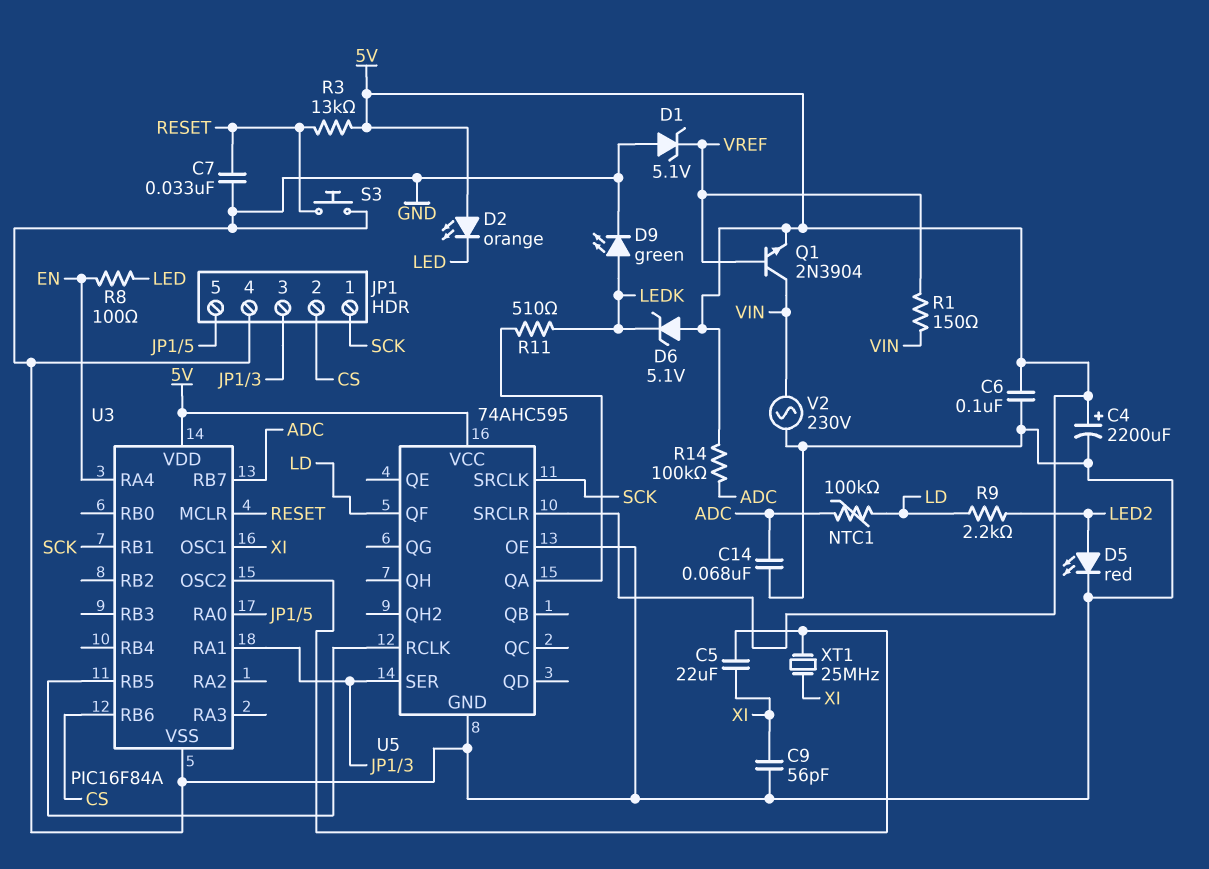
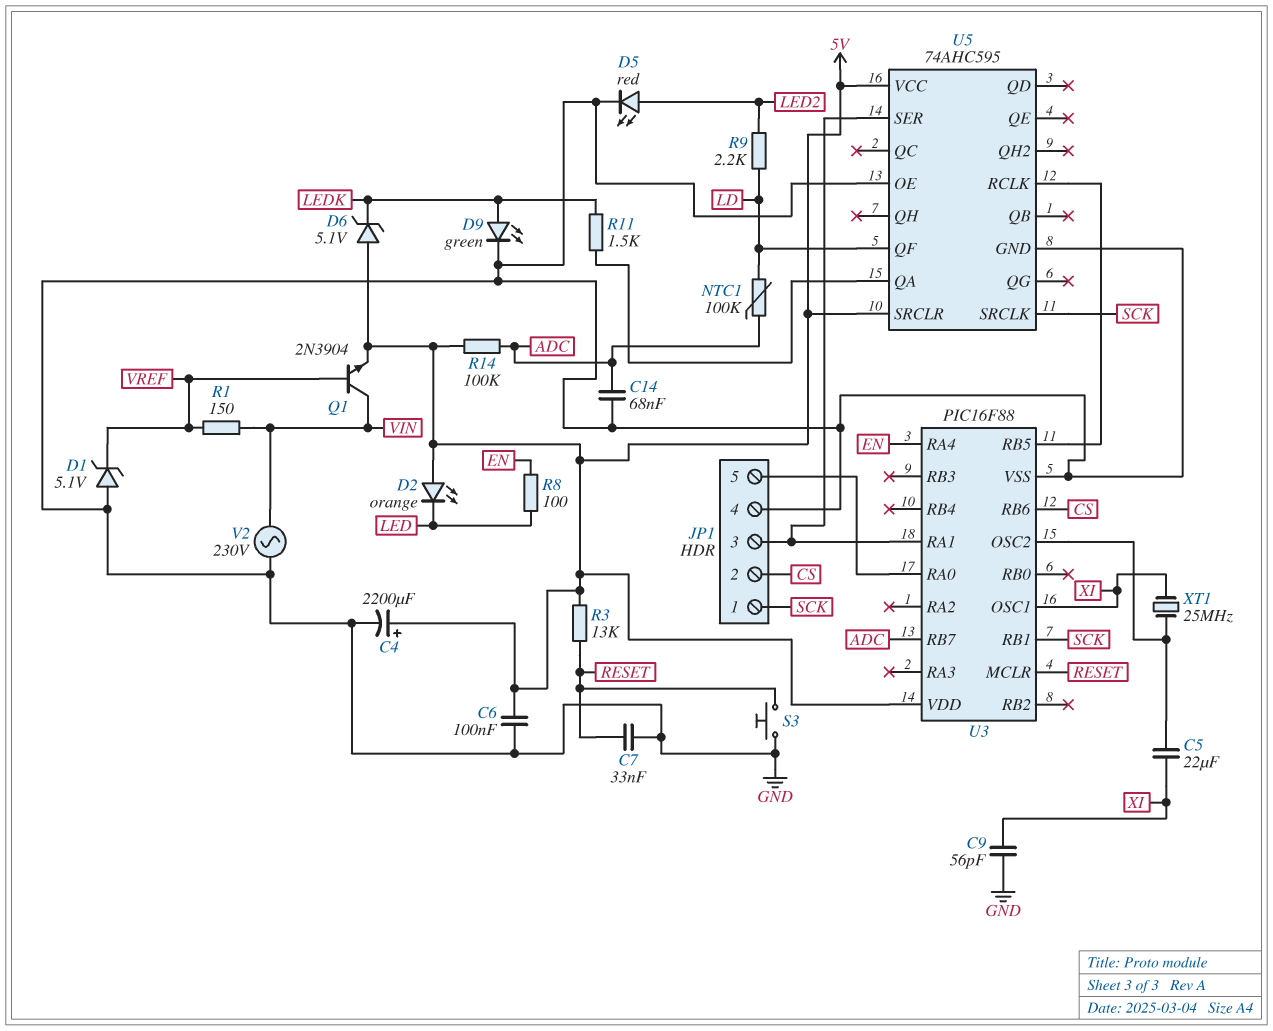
R11: 510 (LEDK, U5/QA) -> 1.5k (LEDK, U5/QA)
U3: PIC16F84A -> PIC16F88

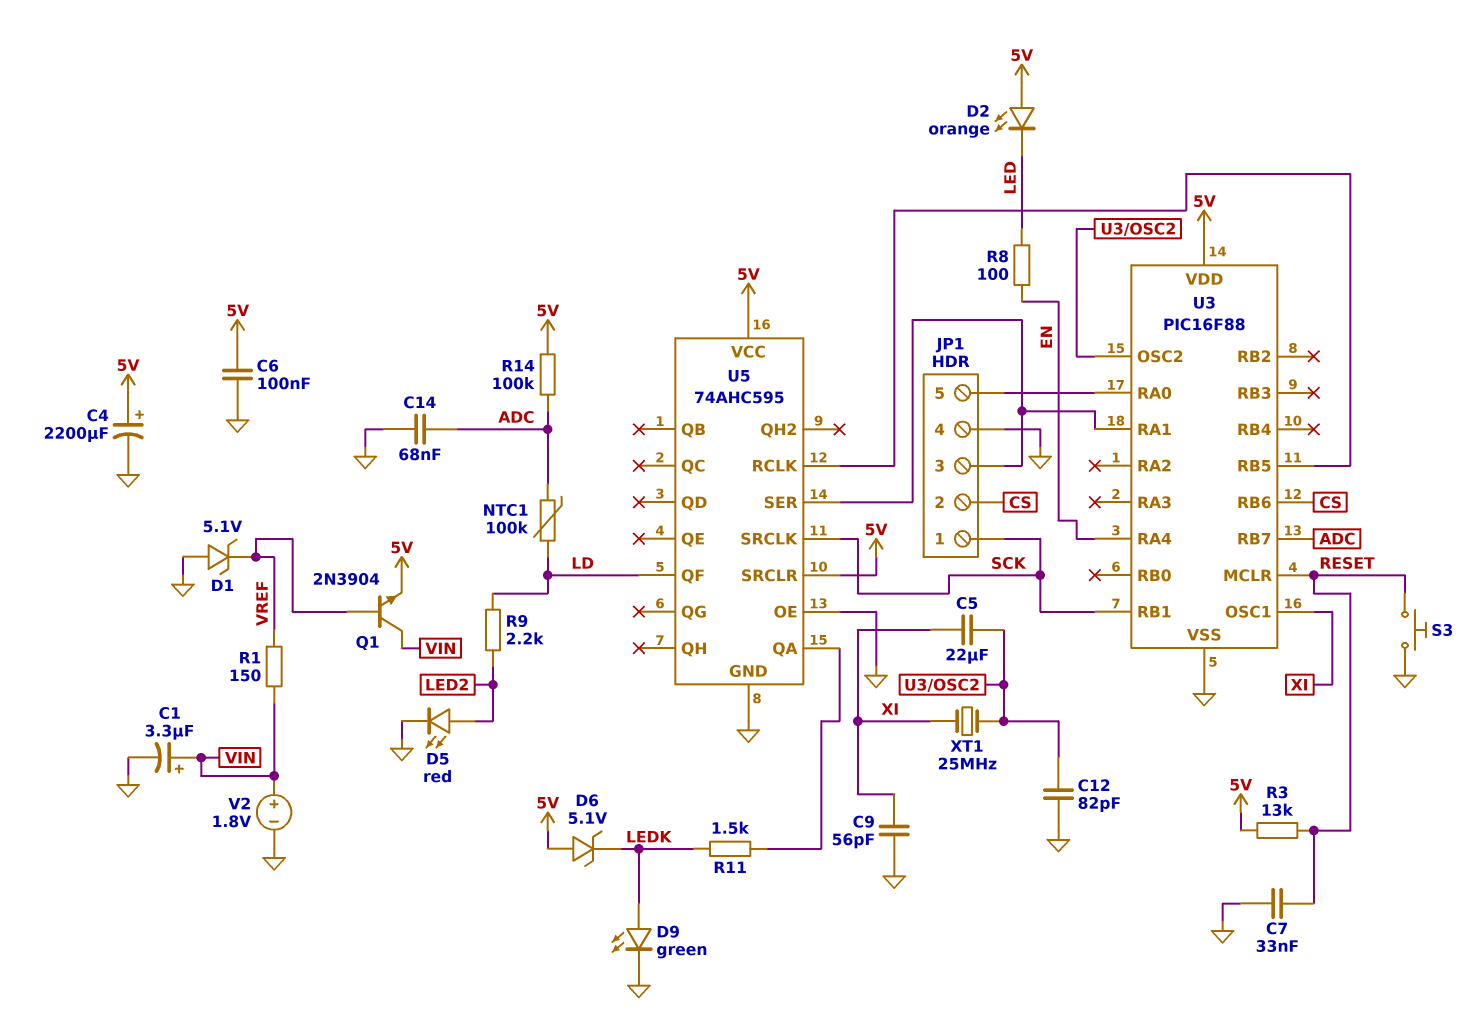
C1: none -> 3.3uF (plus VIN, minus GND)
C12: none -> 82pF (GND, U3/OSC2)
V2: AC 230V (GND, VIN) -> 1.8V (plus VIN, minus GND)

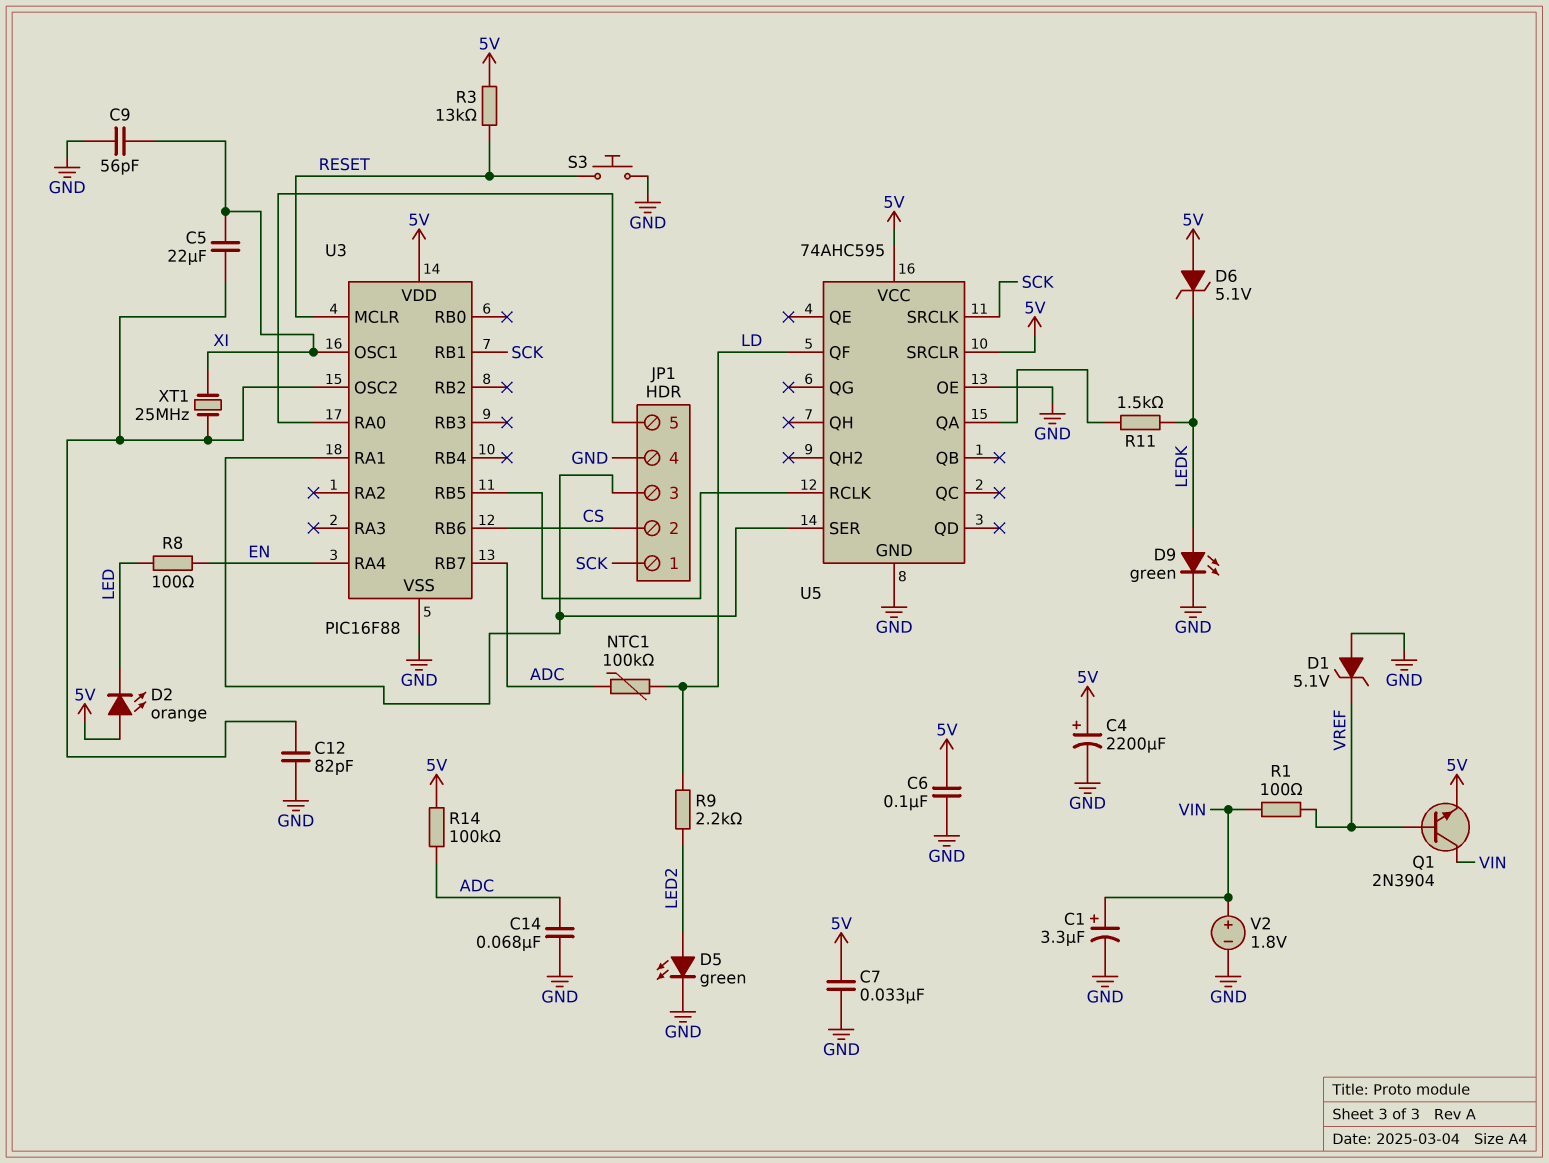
C7: 33nF (GND, RESET) -> 33nF (5V, GND)
D5: LED red (A LED2, K GND) -> LED green (A LED2, K GND)
R1: 150 (VIN, VREF) -> 100 (VIN, VREF)

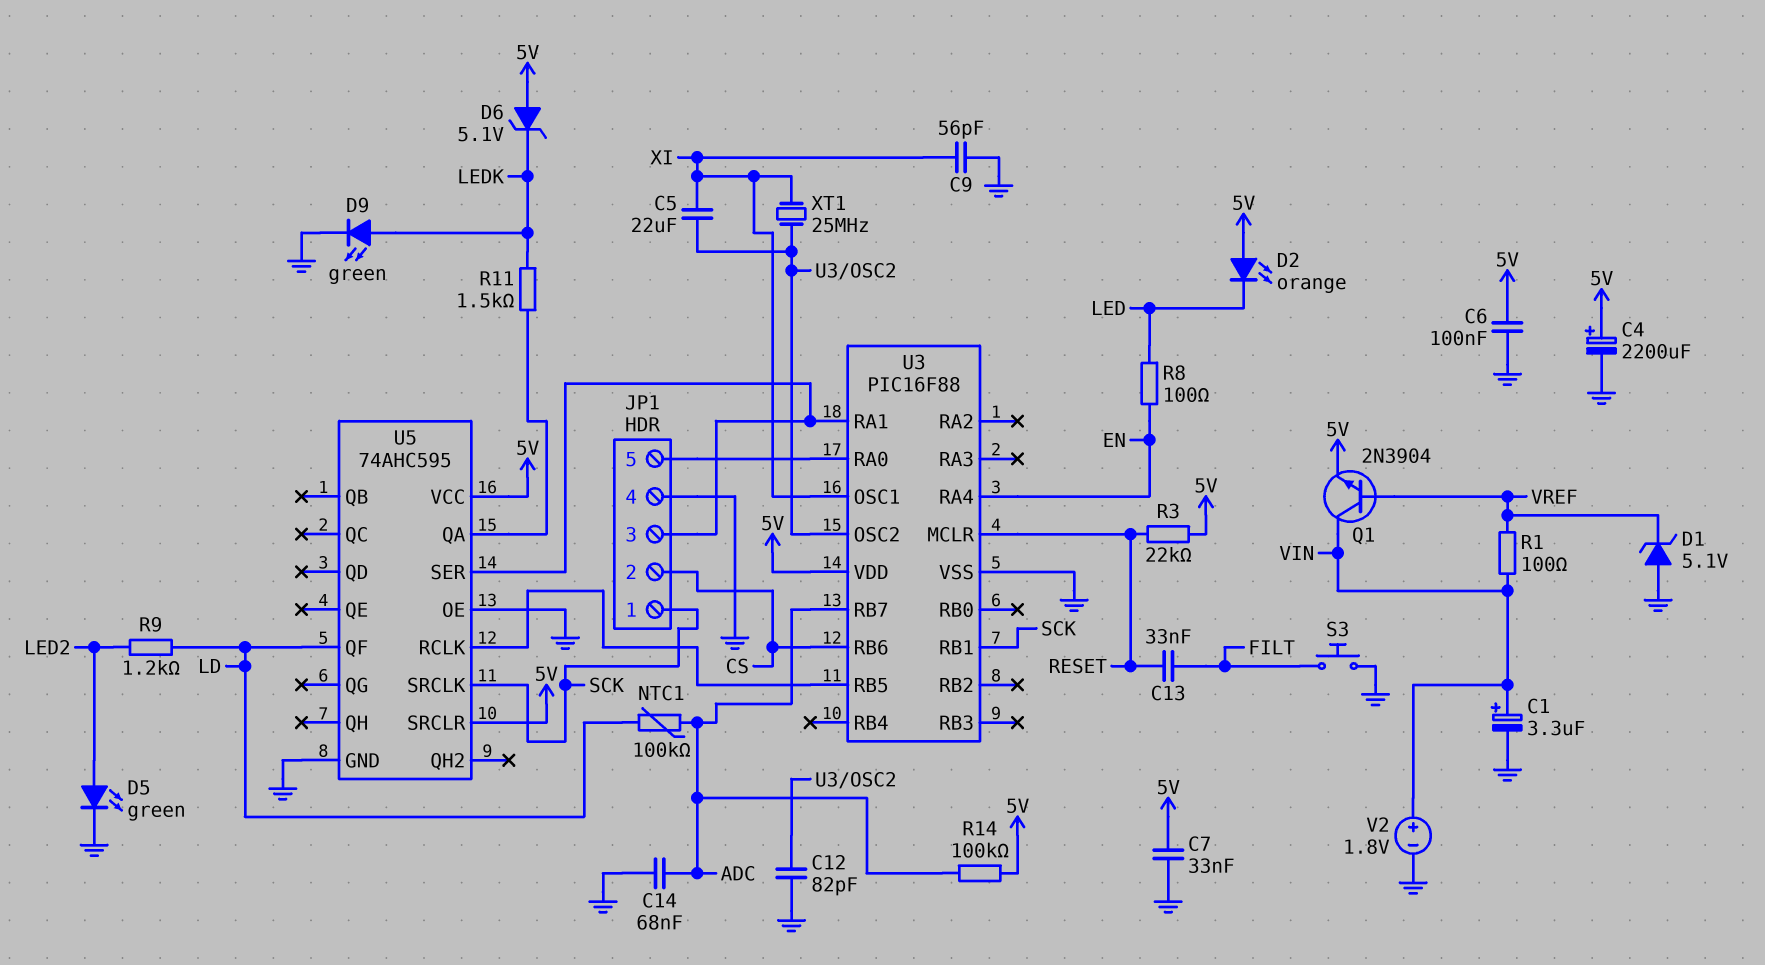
C13: none -> 33nF (FILT, RESET)
R3: 13k (5V, RESET) -> 22k (5V, RESET)
R9: 2.2k (LD, LED2) -> 1.2k (LD, LED2)
S3: button (GND, RESET) -> button (FILT, GND)

